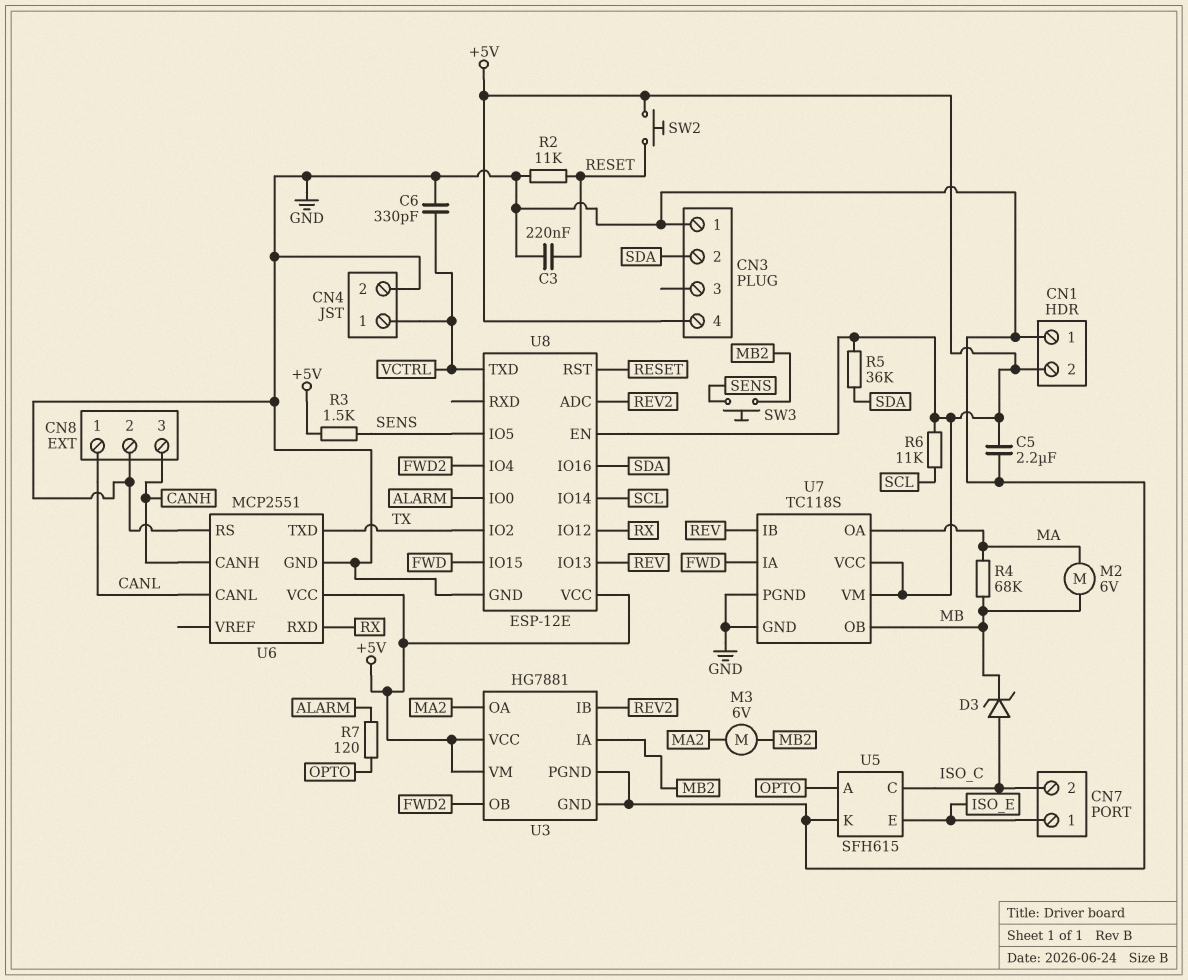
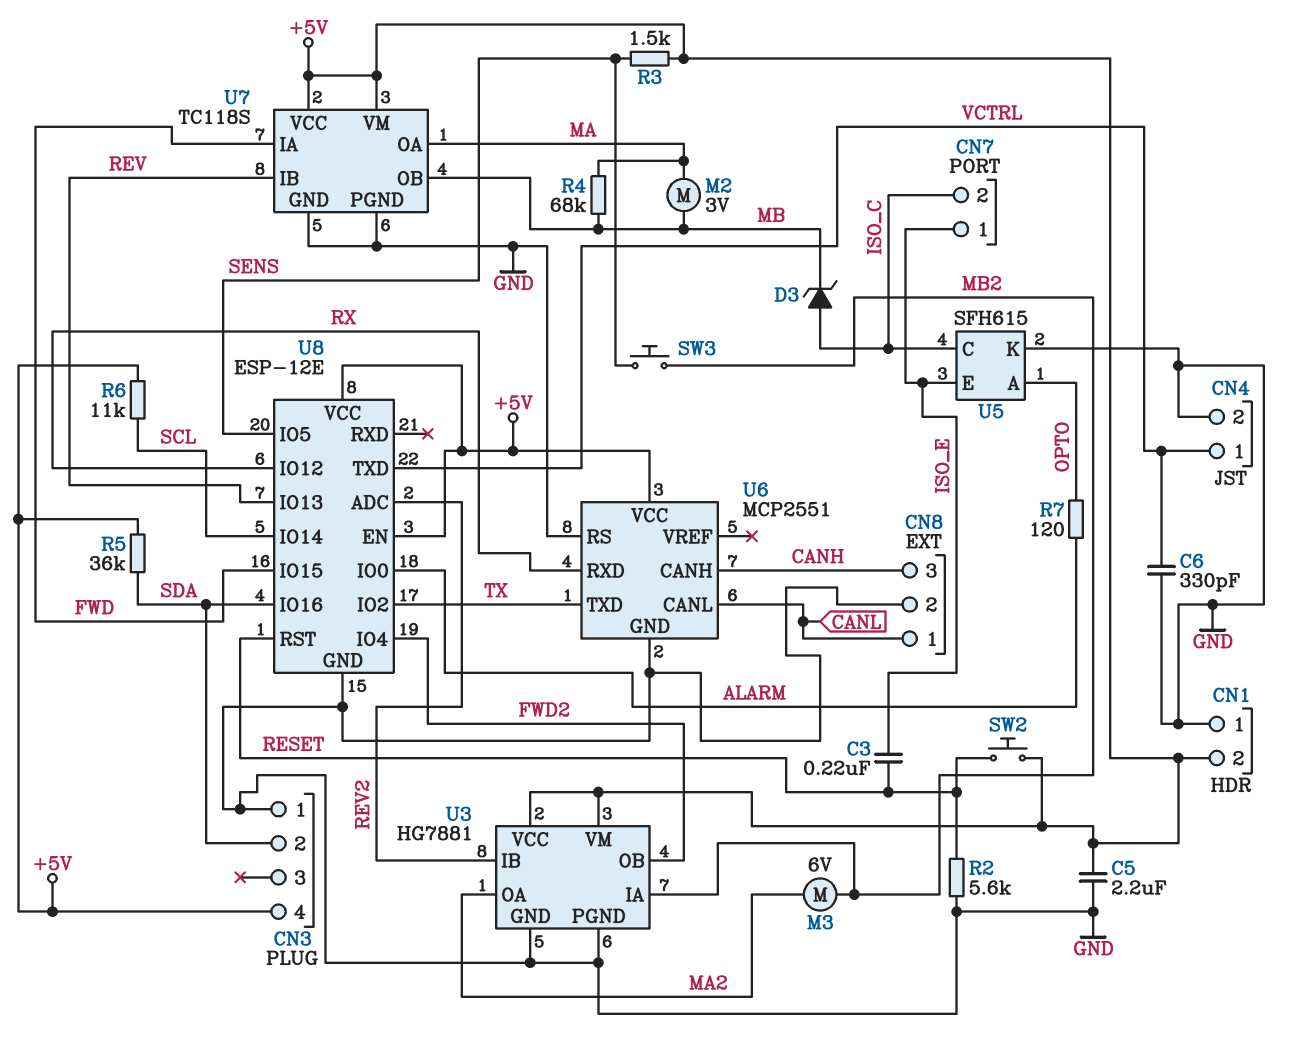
C3: 220nF (GND, RESET) -> 220nF (ISO_E, RESET)
M2: motor 6V (MA, MB) -> motor 3V (MA, MB)
R2: 11k (GND, RESET) -> 5.6k (GND, RESET)

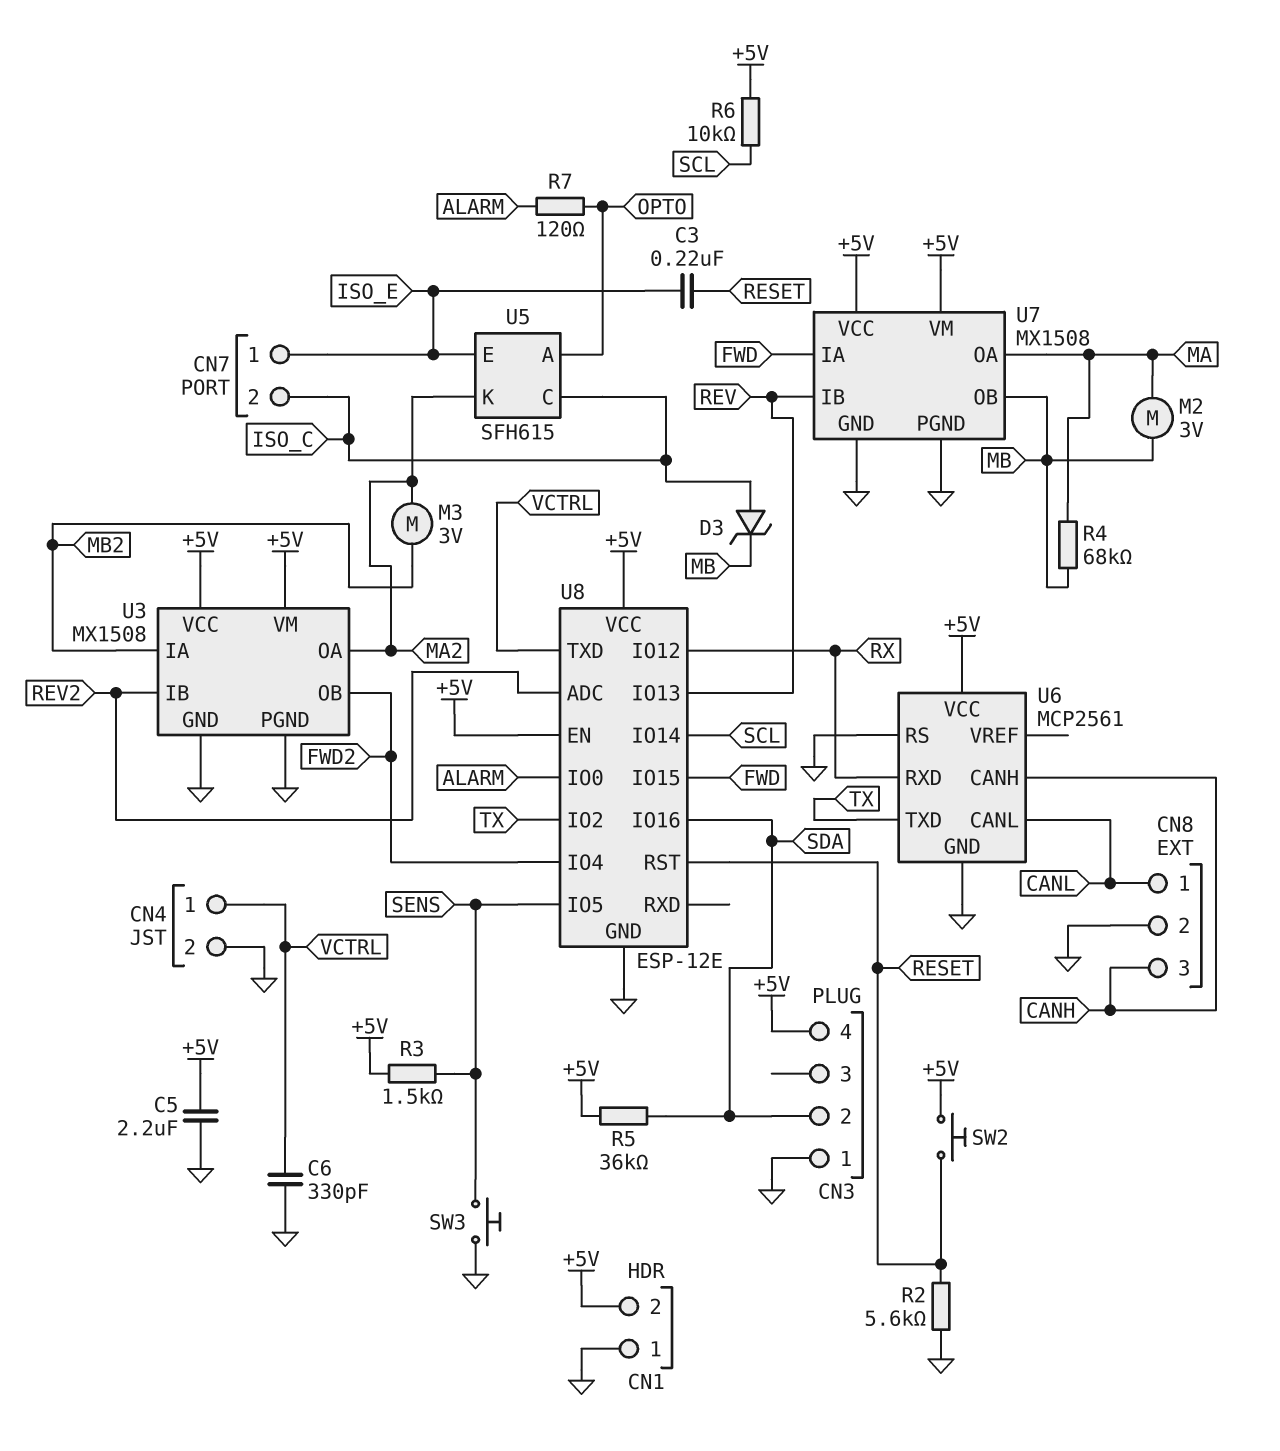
M3: motor 6V (MA2, MB2) -> motor 3V (MA2, MB2)
R6: 11k (+5V, SCL) -> 10k (+5V, SCL)
SW3: button (MB2, SENS) -> button (GND, SENS)
U3: HG7881 -> MX1508
U5 pin K: GND -> MA2
U6: MCP2551 -> MCP2561
U7: TC118S -> MX1508

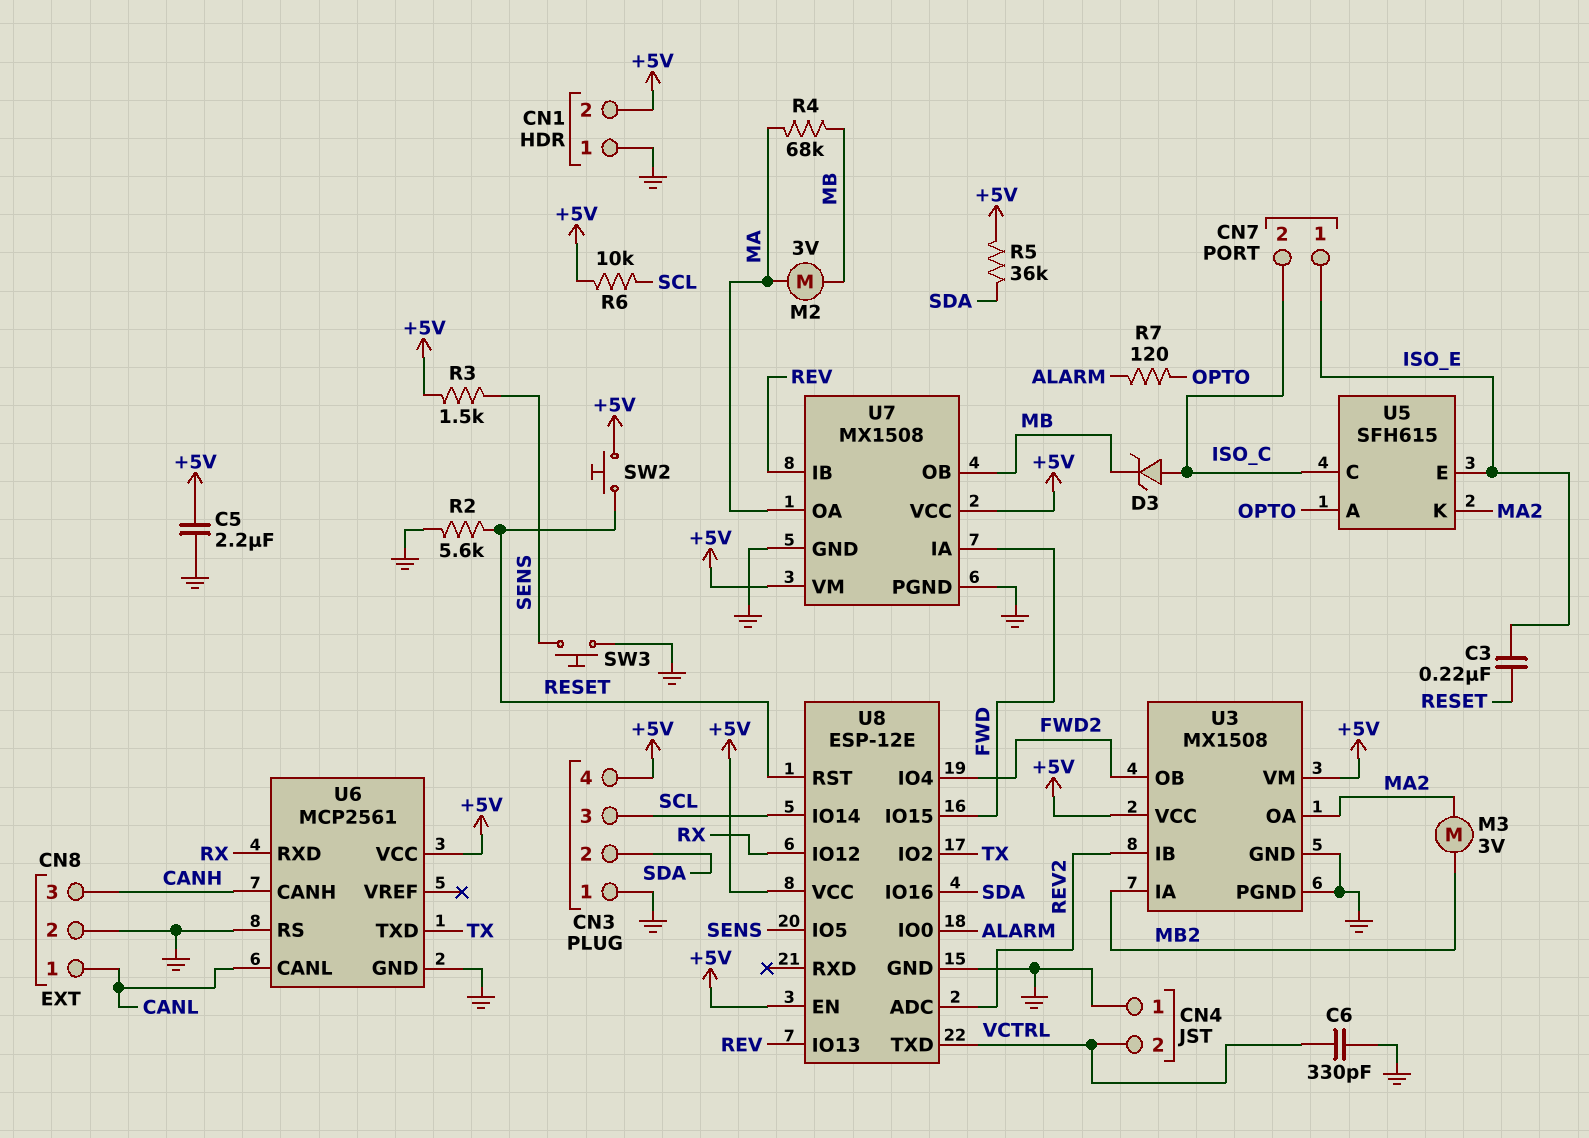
CN3 pin 3: none -> SCL
CN4 pin 1: VCTRL -> GND
CN4 pin 2: GND -> VCTRL

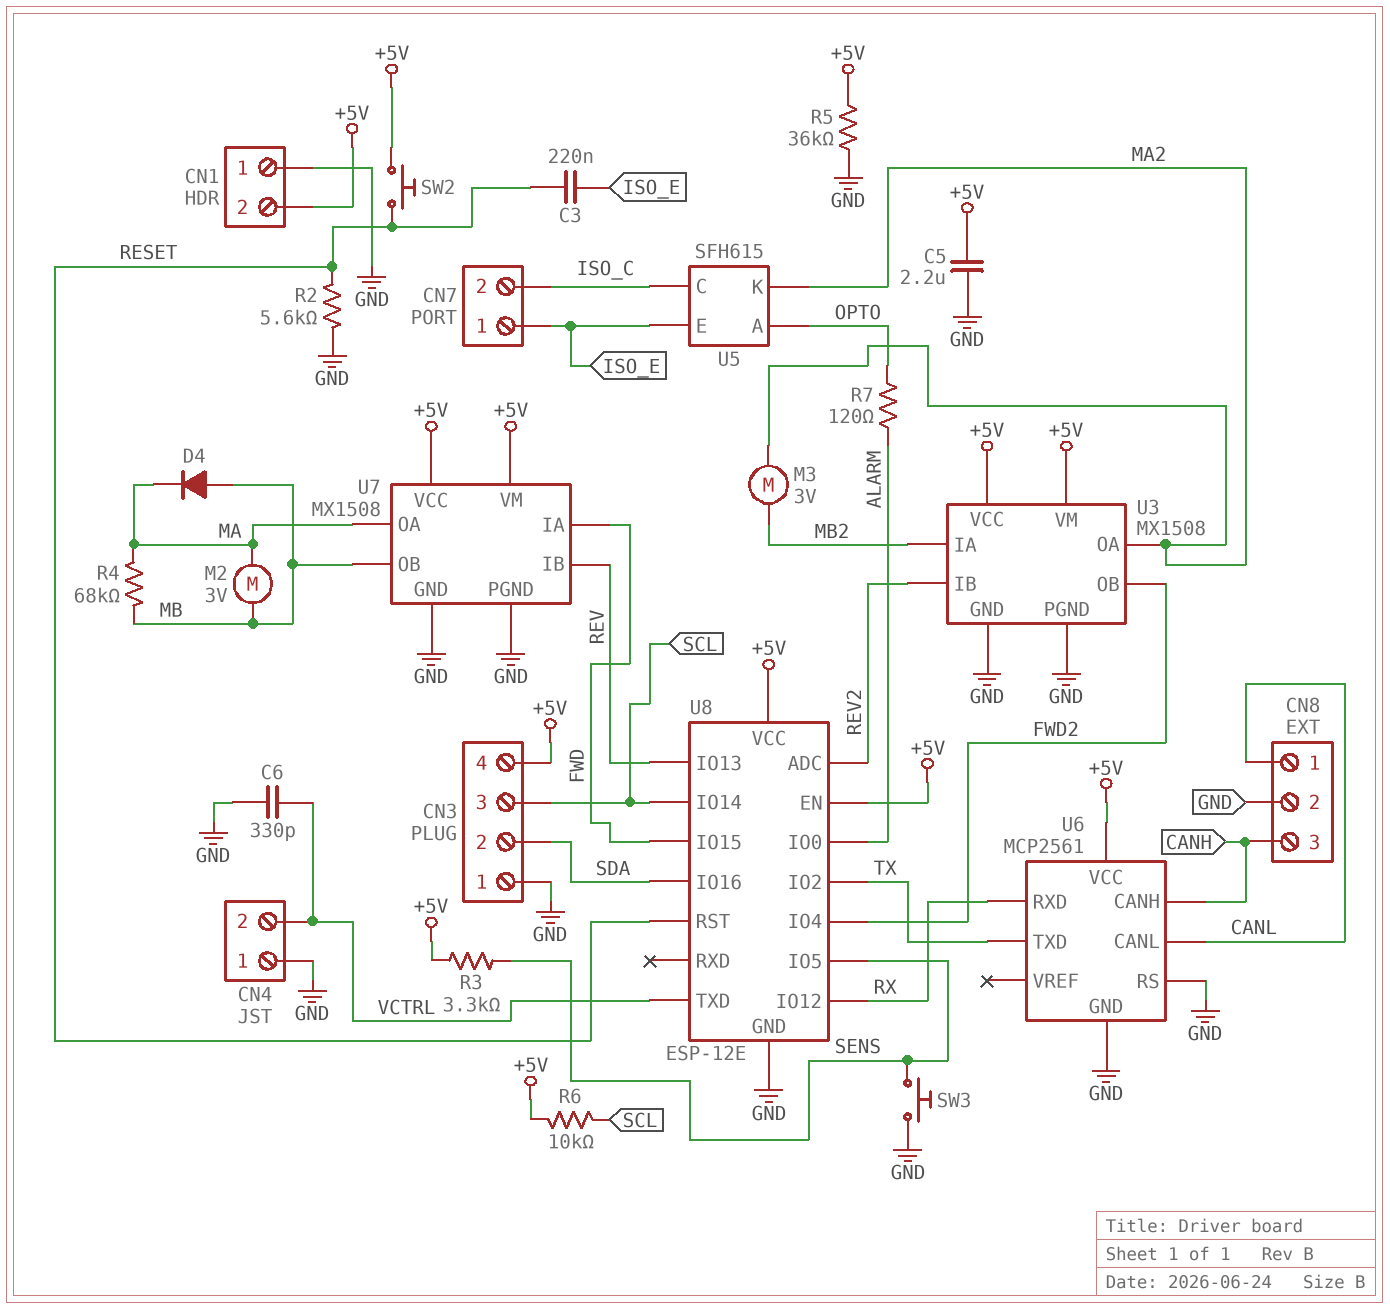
D3: zener (A ISO_C, K MB) -> none
D4: none -> diode (A MB, K MA)
R3: 1.5k (+5V, SENS) -> 3.3k (+5V, SENS)
R5: 36k (+5V, SDA) -> 36k (+5V, GND)

